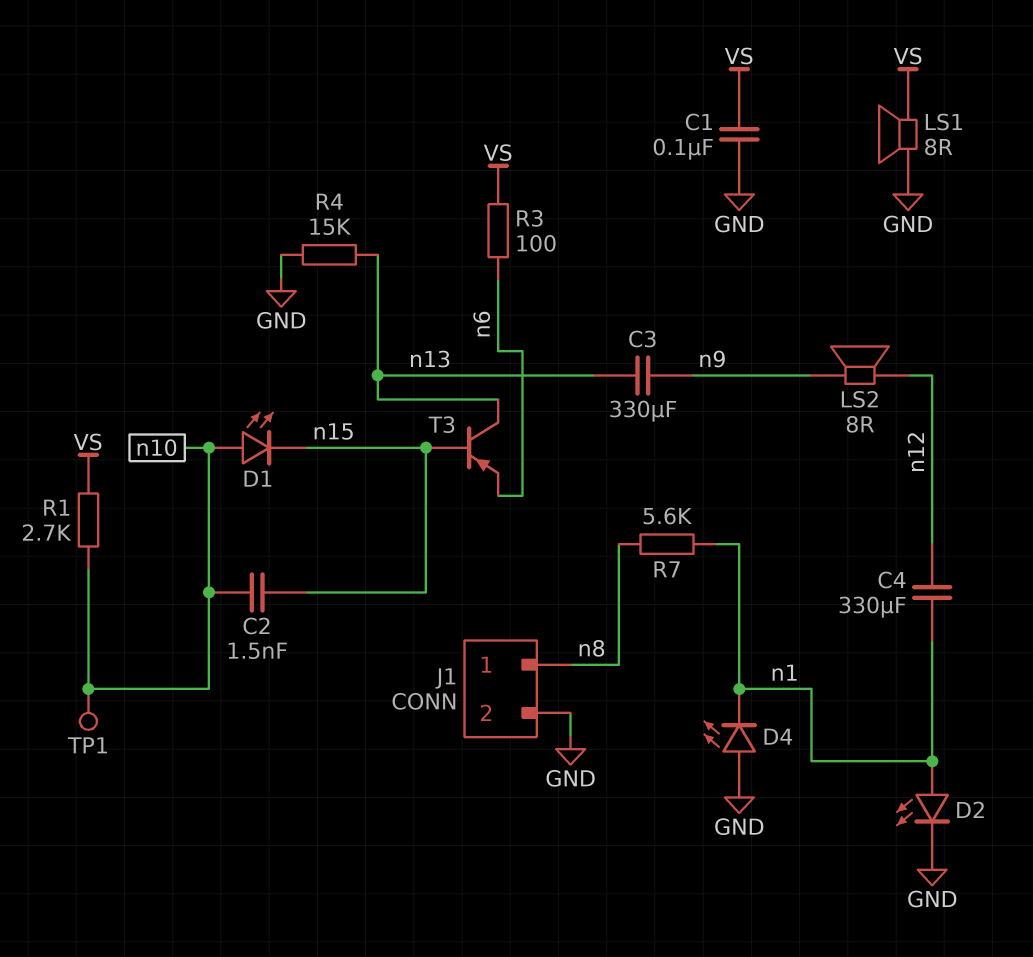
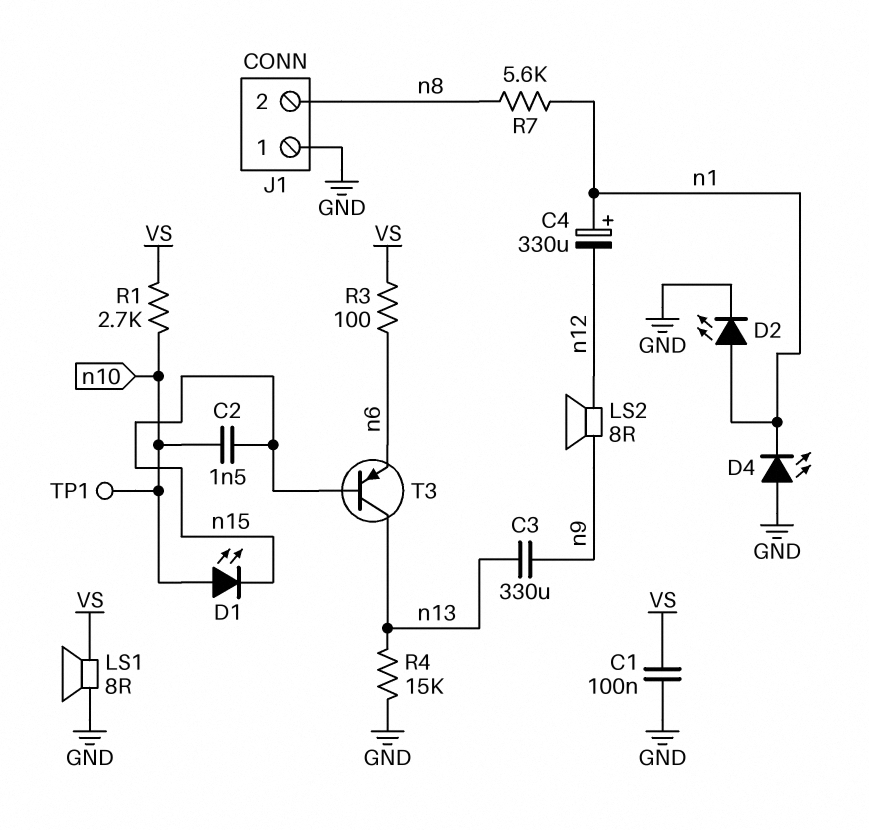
C4: 330uF (n1, n12) -> 330uF (plus n1, minus n12)
J1 pin 1: n8 -> GND
J1 pin 2: GND -> n8

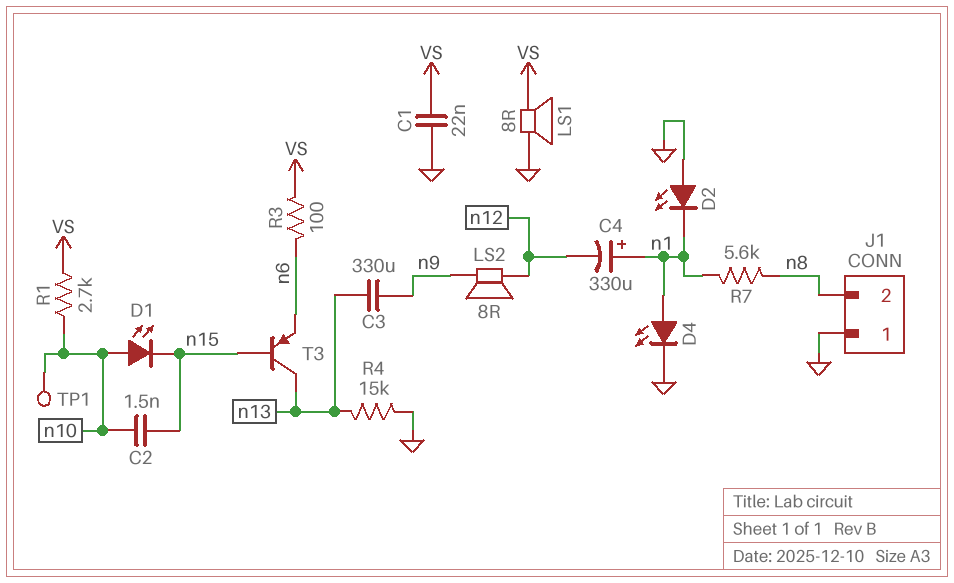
C1: 100nF (GND, VS) -> 22nF (GND, VS)
D2: LED (A n1, K GND) -> LED (A GND, K n1)
D4: LED (A GND, K n1) -> LED (A n1, K GND)

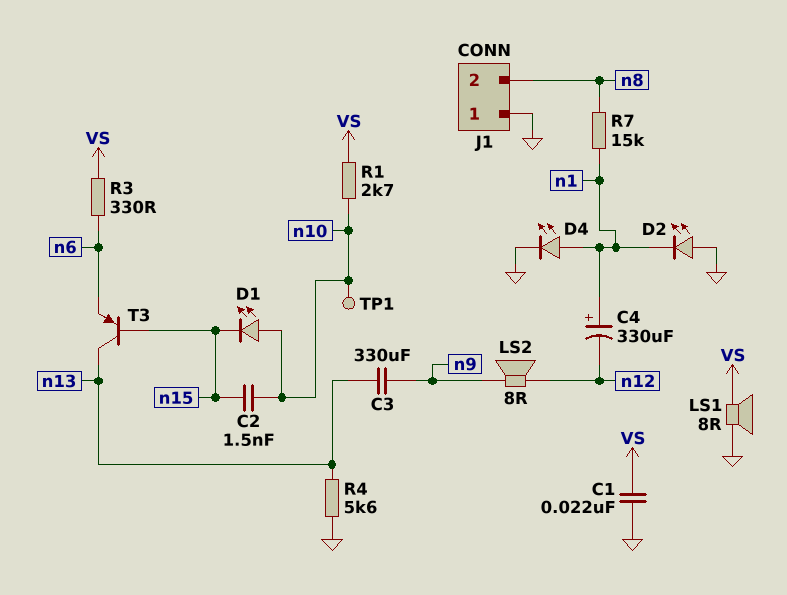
R3: 100 (VS, n6) -> 330 (VS, n6)
R4: 15k (GND, n13) -> 5.6k (GND, n13)
R7: 5.6k (n1, n8) -> 15k (n1, n8)

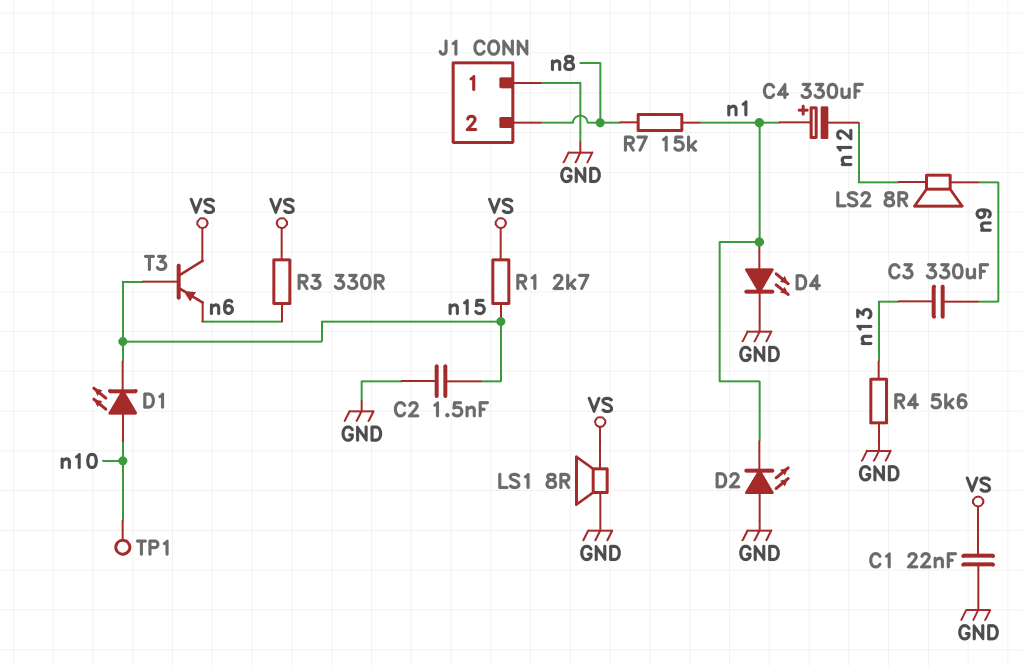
C2: 1.5nF (n10, n15) -> 1.5nF (GND, n15)
R1: 2.7k (VS, n10) -> 2.7k (VS, n15)
T3: PNP (B n15, C n13, E n6) -> PNP (B n15, C VS, E n6)

